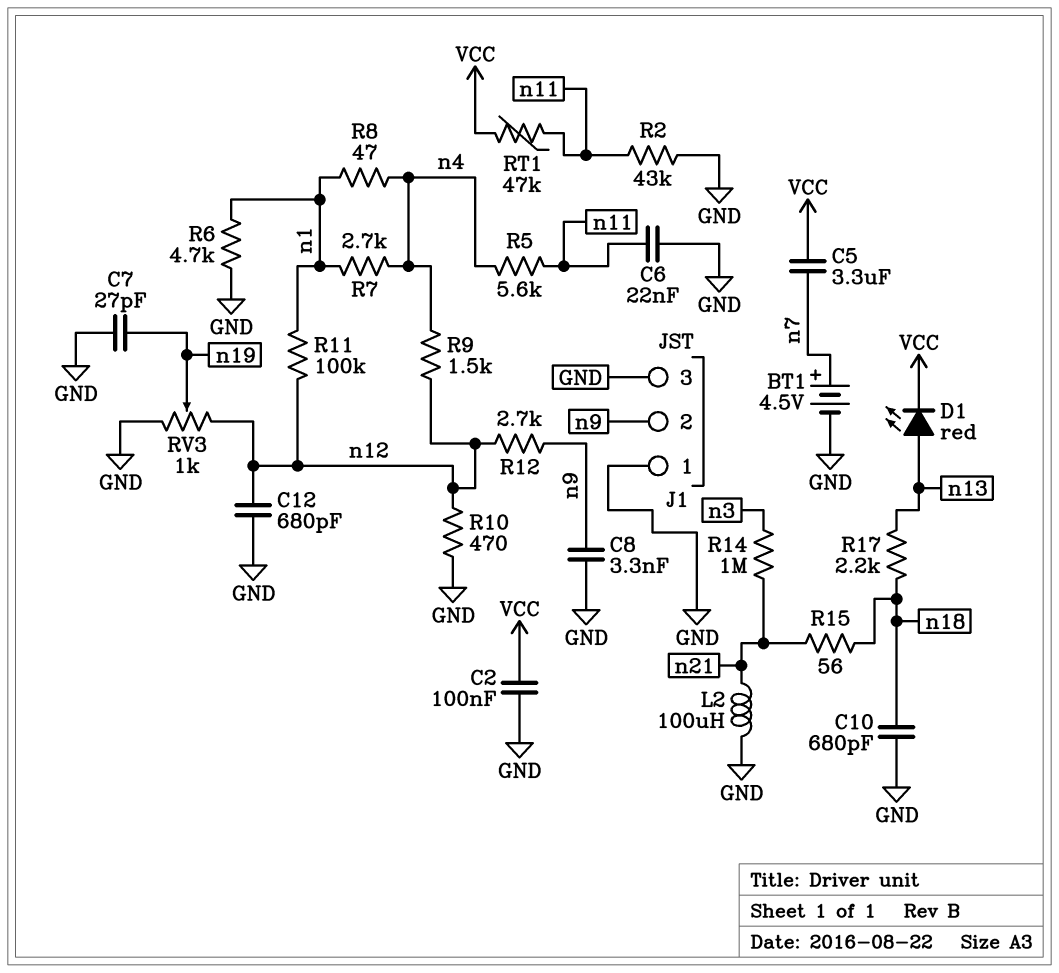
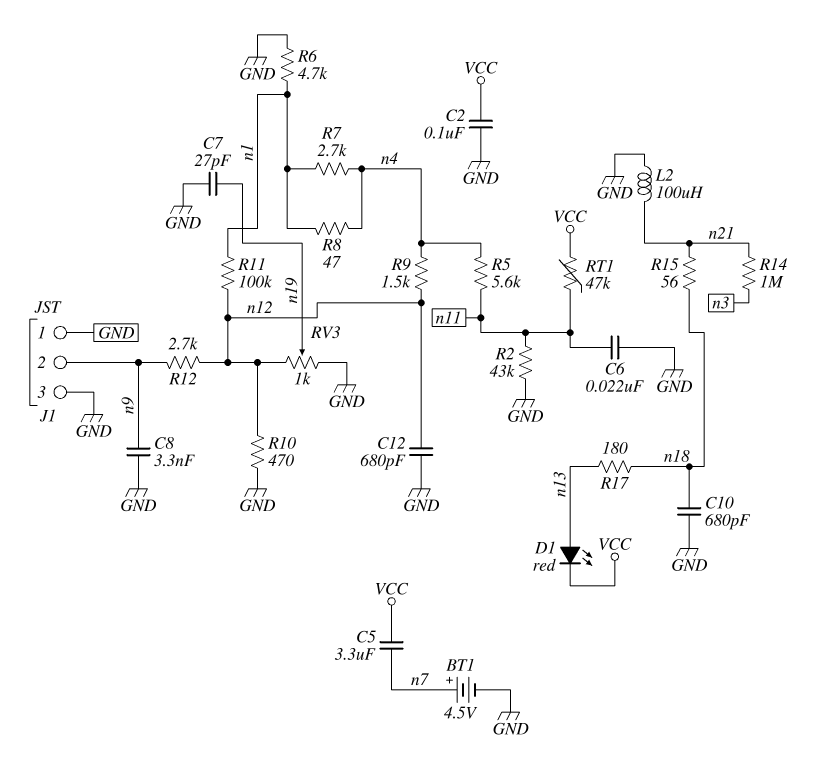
R17: 2.2k (n13, n18) -> 180 (n13, n18)

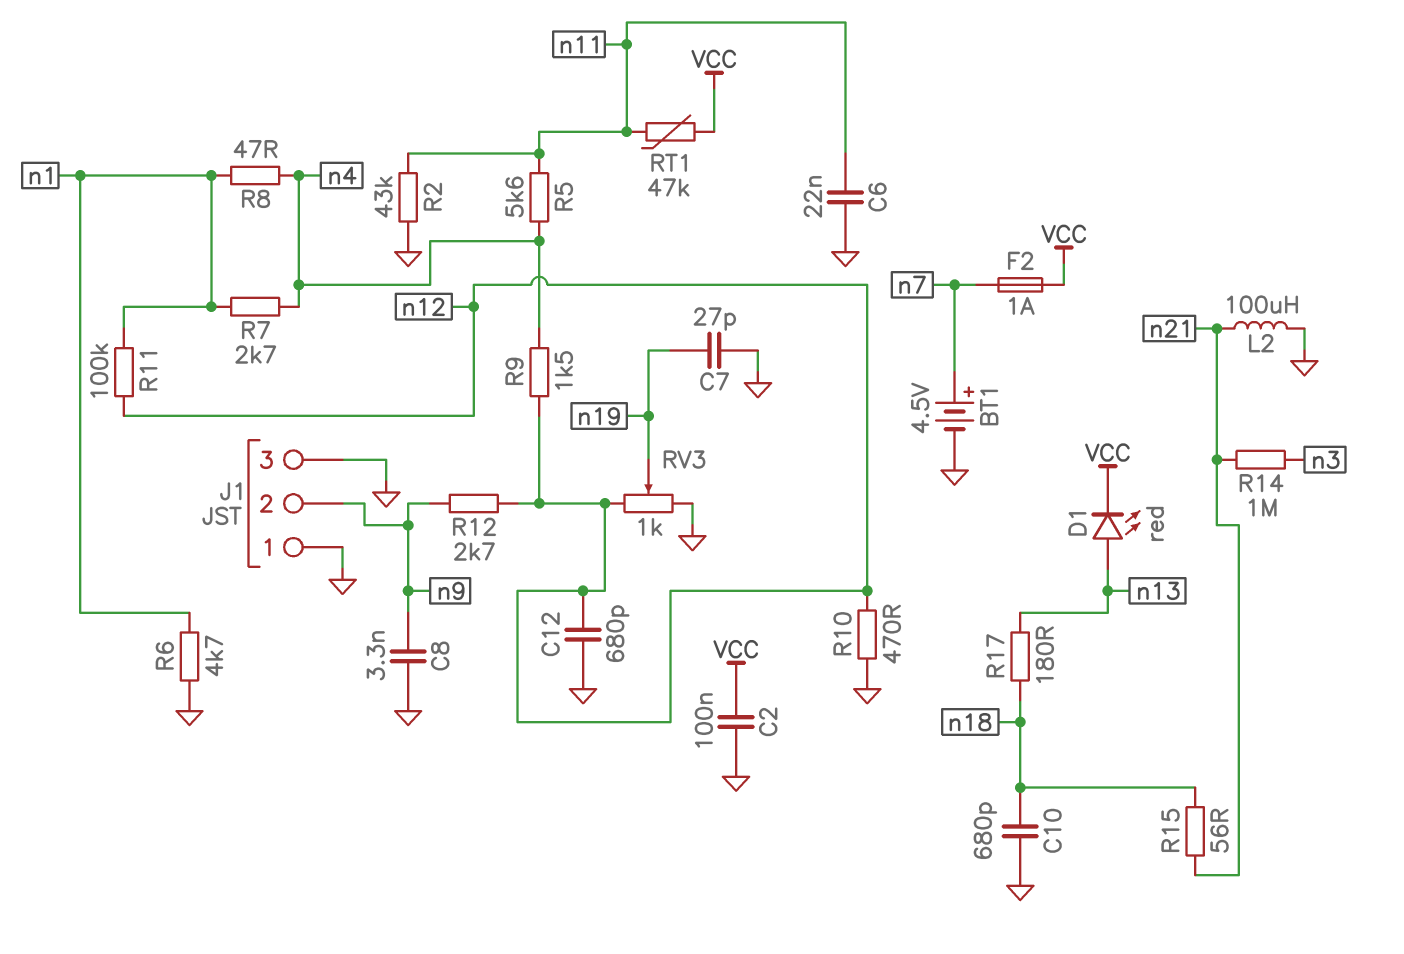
C5: 3.3uF (VCC, n7) -> none
F2: none -> 1A (VCC, n7)

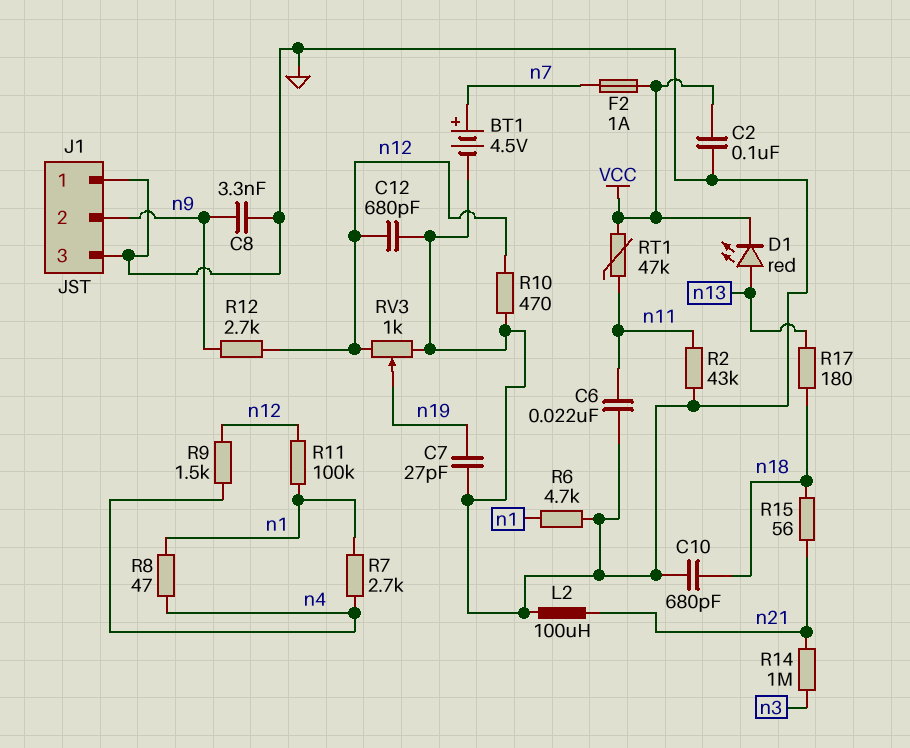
R5: 5.6k (n4, n11) -> none

